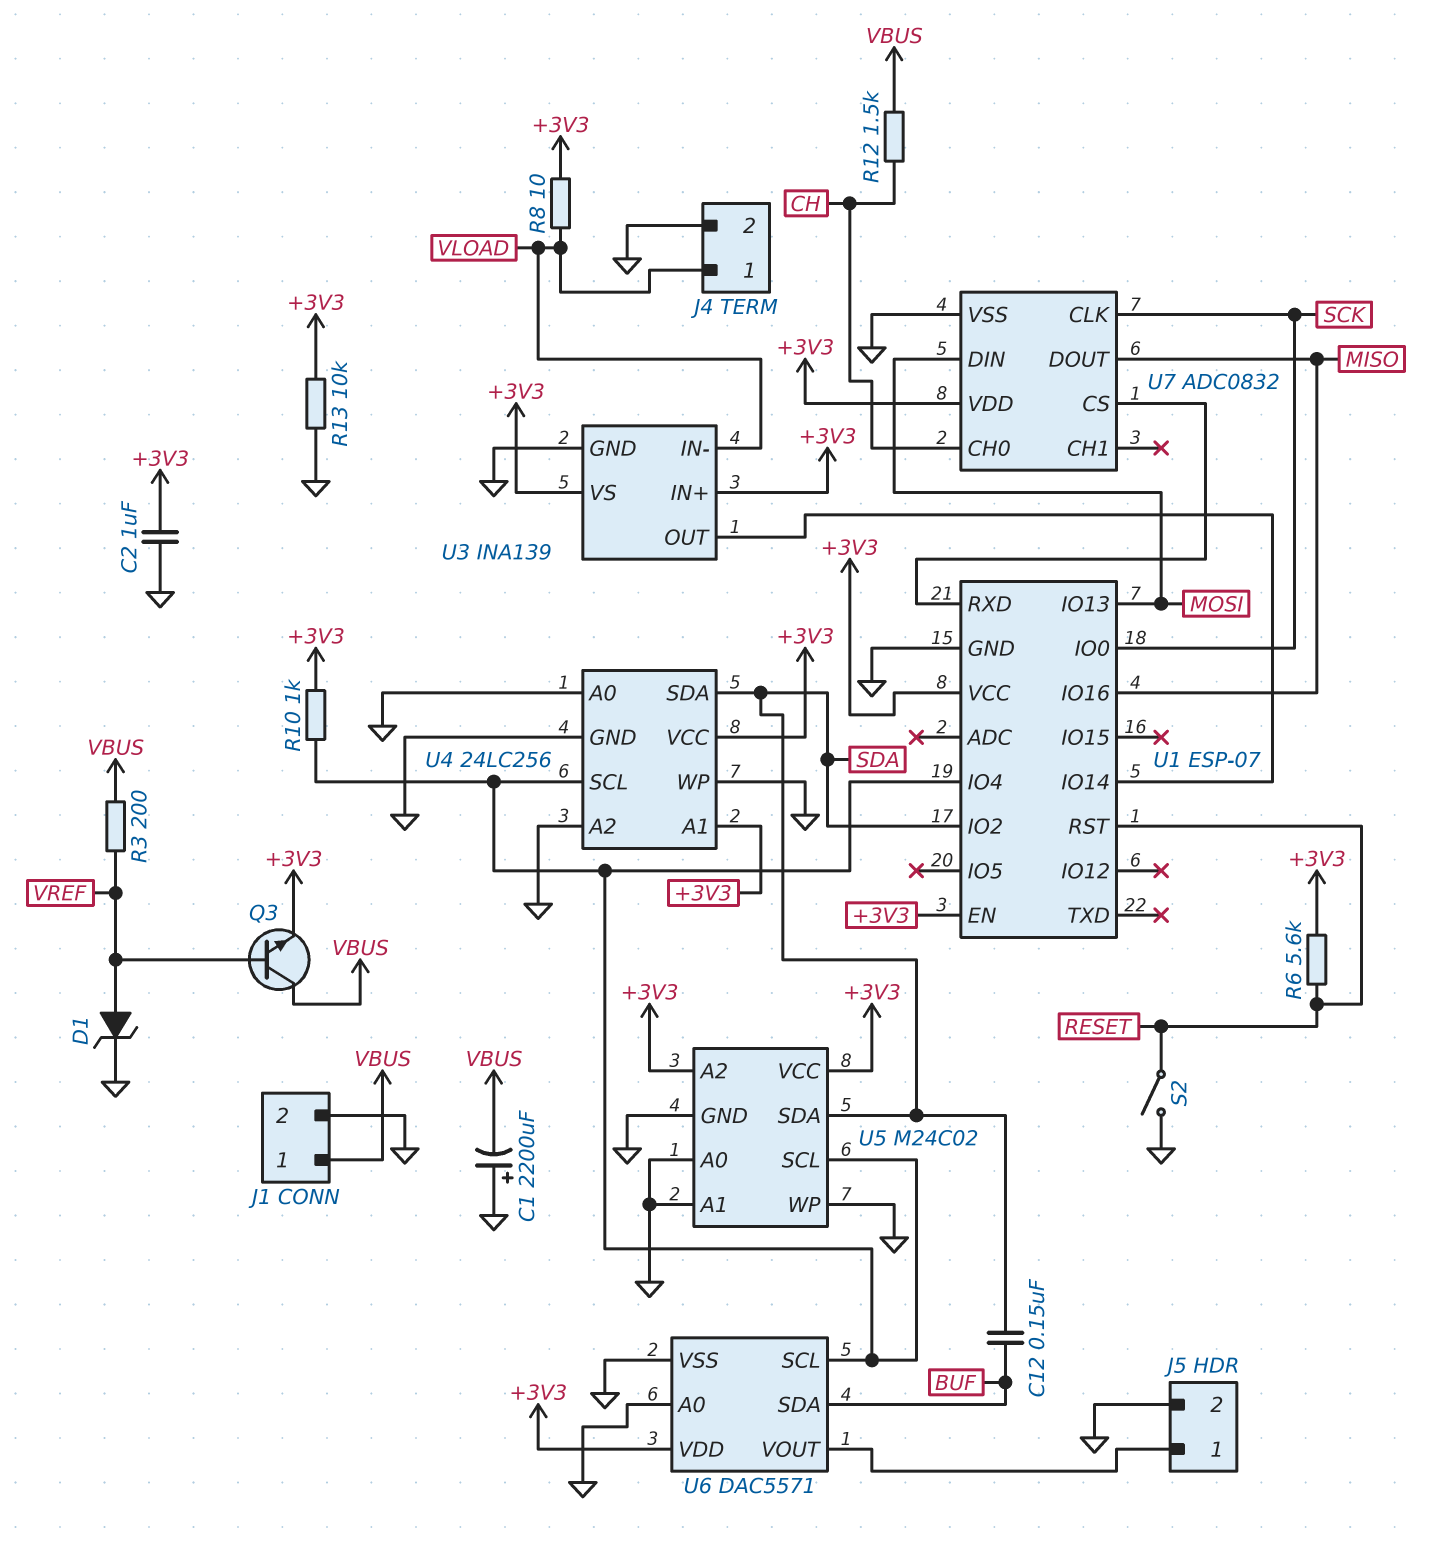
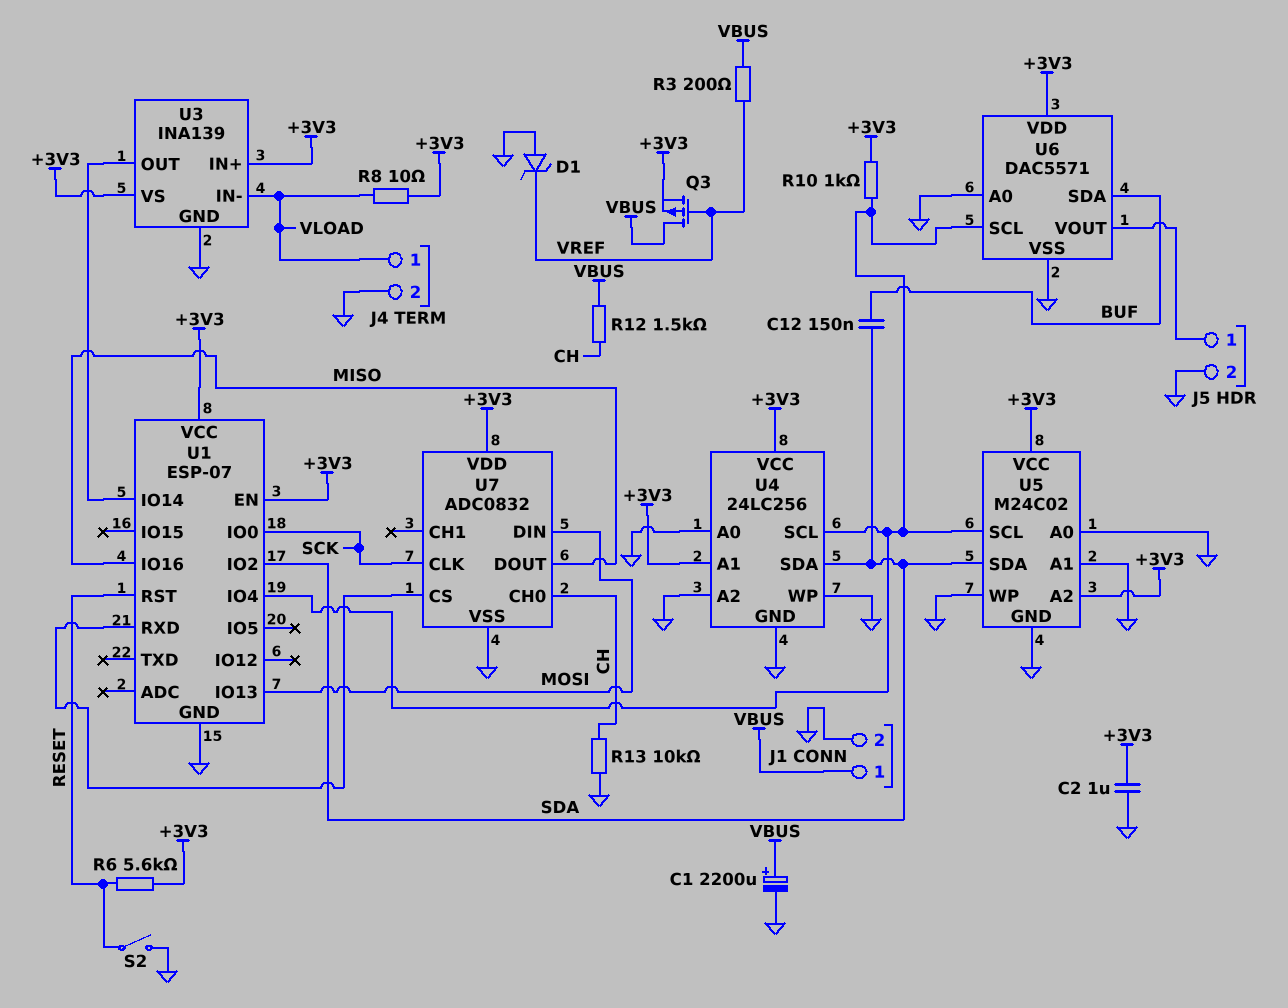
C1: 2200uF (plus GND, minus VBUS) -> 2200uF (plus VBUS, minus GND)
D1: zener (A VREF, K GND) -> zener (A GND, K VREF)
Q3: NPN (B VREF, C VBUS, E +3V3) -> PMOS (G VREF, D VBUS, S +3V3)
R13: 10k (+3V3, GND) -> 10k (CH, GND)

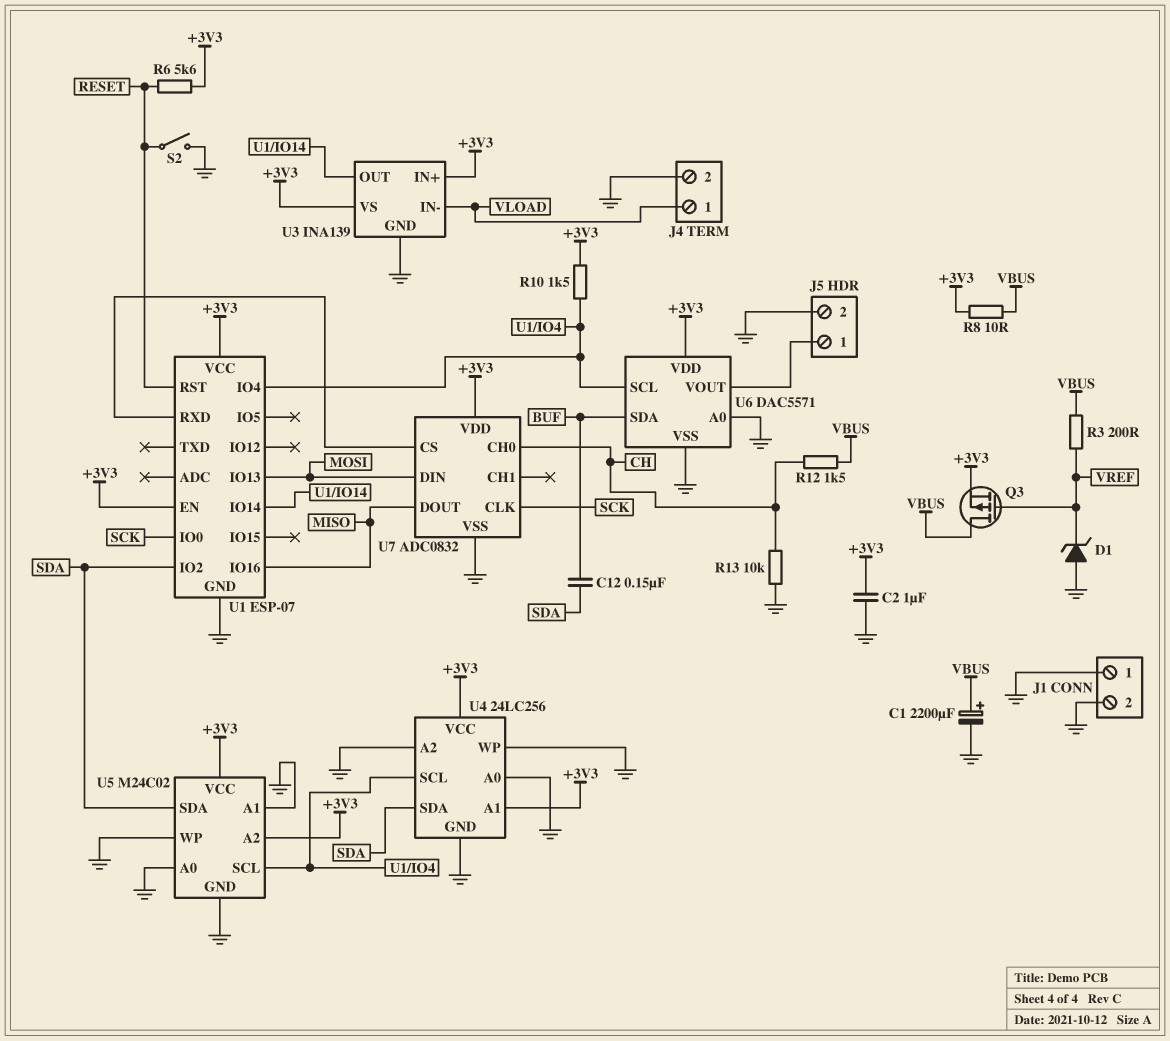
J1 pin 1: VBUS -> GND
R8: 10 (+3V3, VLOAD) -> 10 (+3V3, VBUS)
R10: 1k (+3V3, U1/IO4) -> 1.5k (+3V3, U1/IO4)

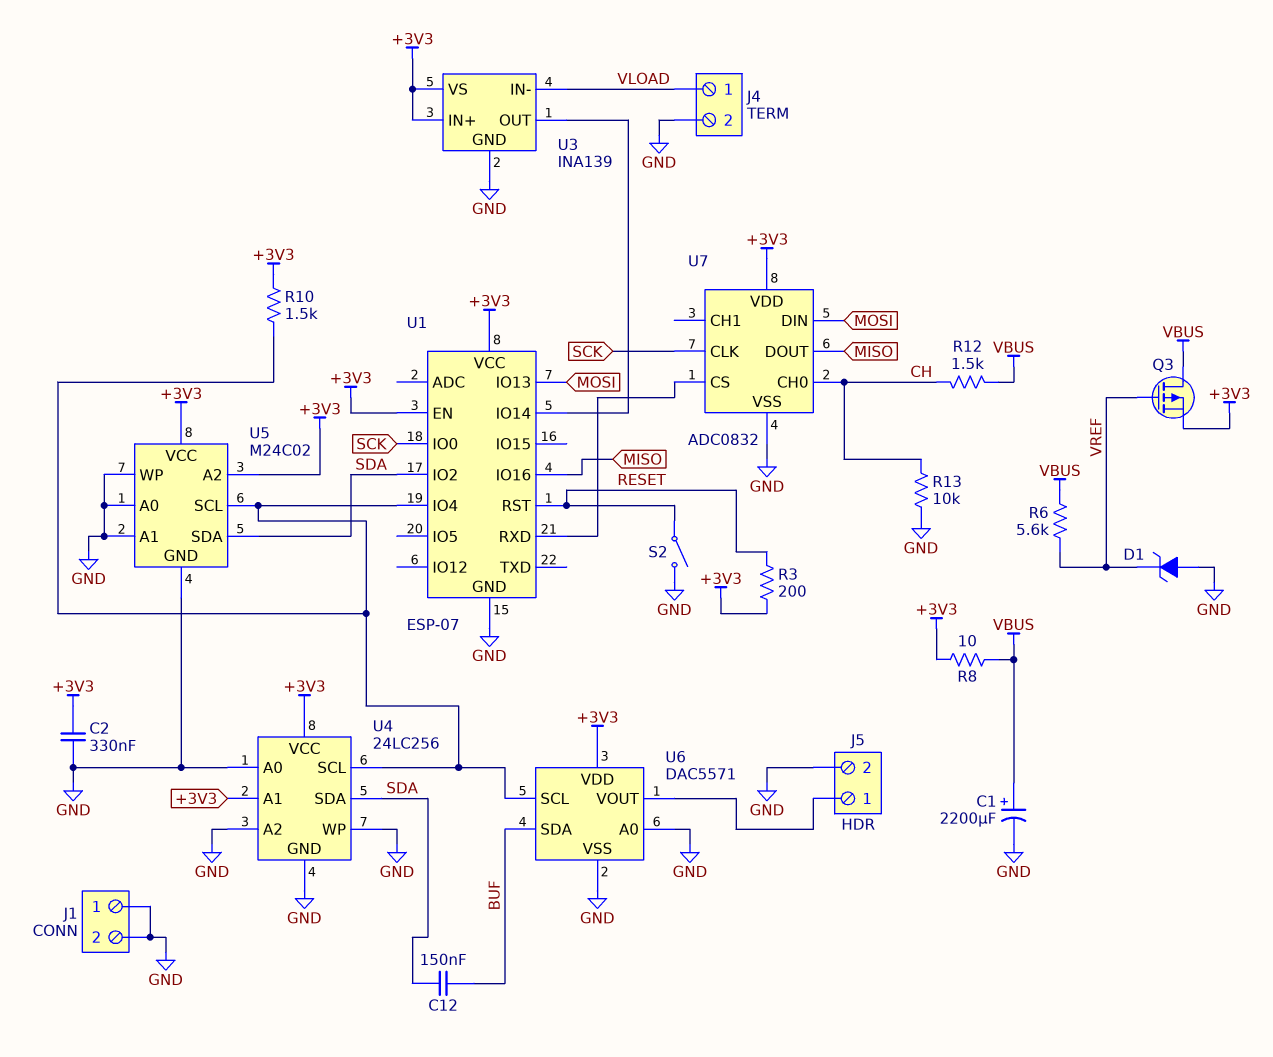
C2: 1uF (+3V3, GND) -> 330nF (+3V3, GND)
R3: 200 (VBUS, VREF) -> 200 (+3V3, RESET)
R6: 5.6k (+3V3, RESET) -> 5.6k (VBUS, VREF)

